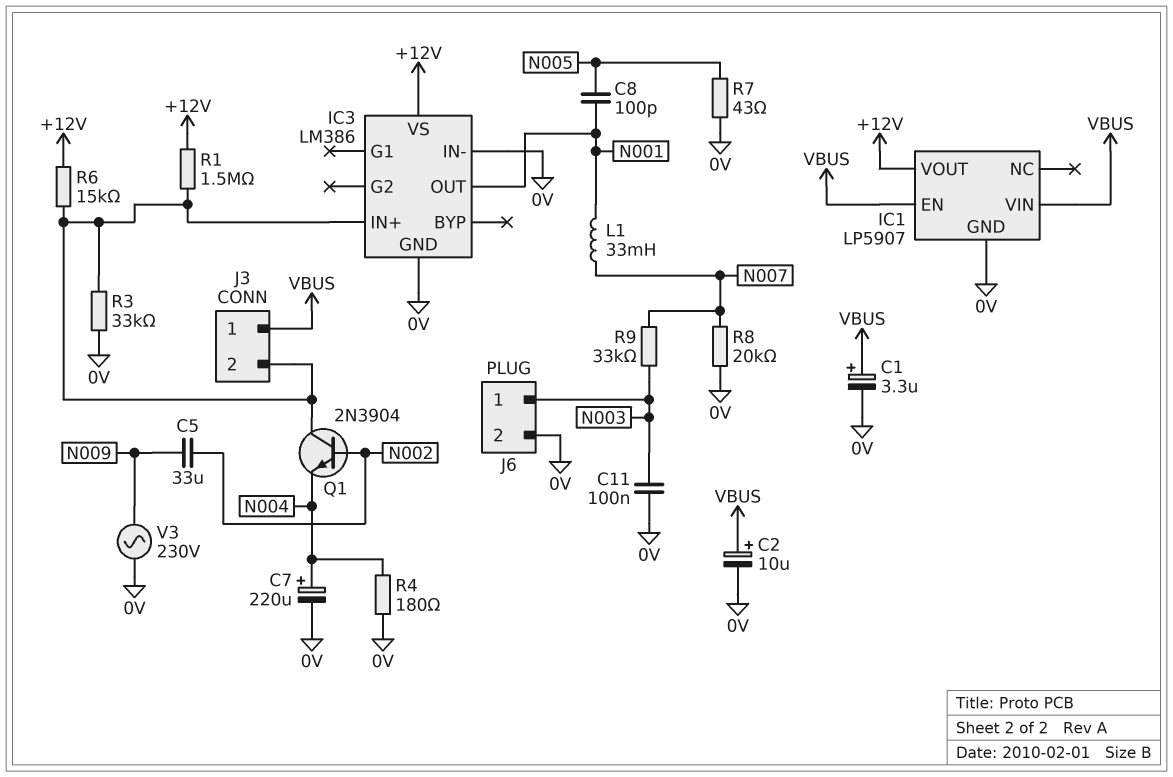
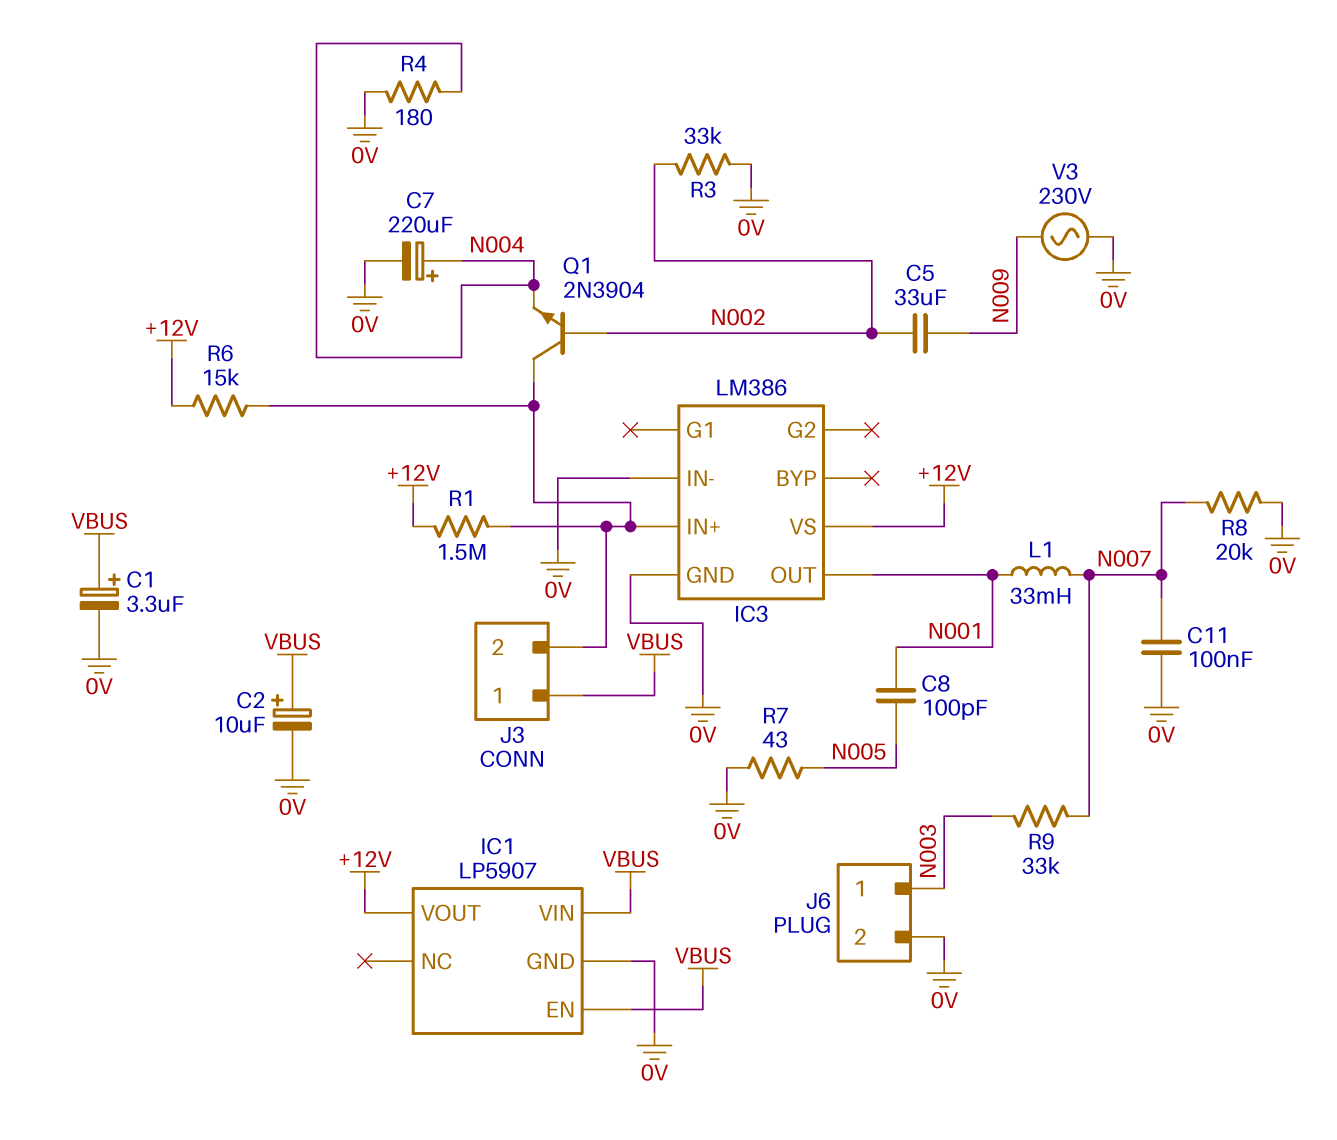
C11: 100nF (0V, N003) -> 100nF (0V, N007)
R3: 33k (0V, IC3/IN+) -> 33k (0V, N002)

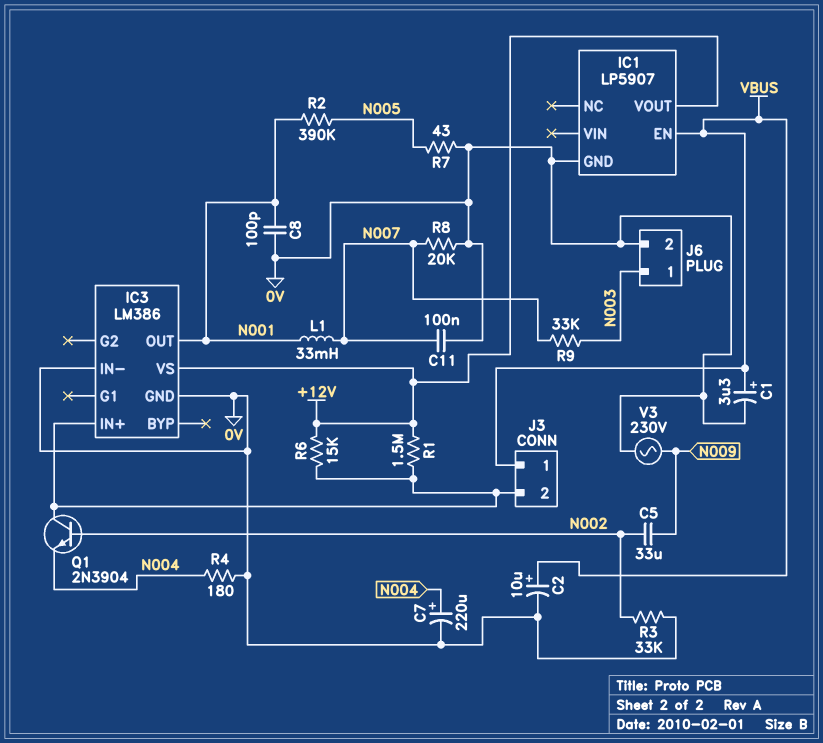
C8: 100pF (N001, N005) -> 100pF (0V, N001)
IC1 pin VIN: VBUS -> none
R2: none -> 390k (N001, N005)

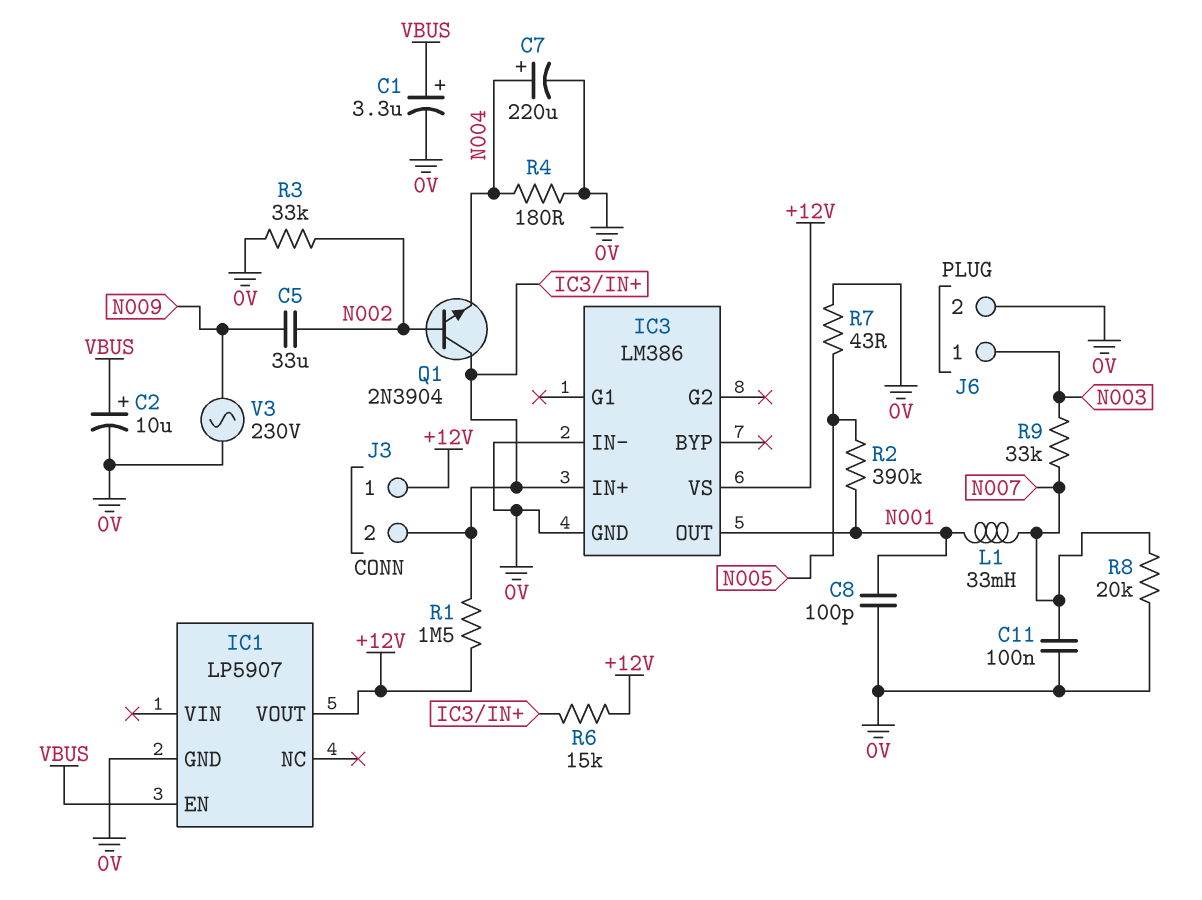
J3 pin 1: VBUS -> +12V

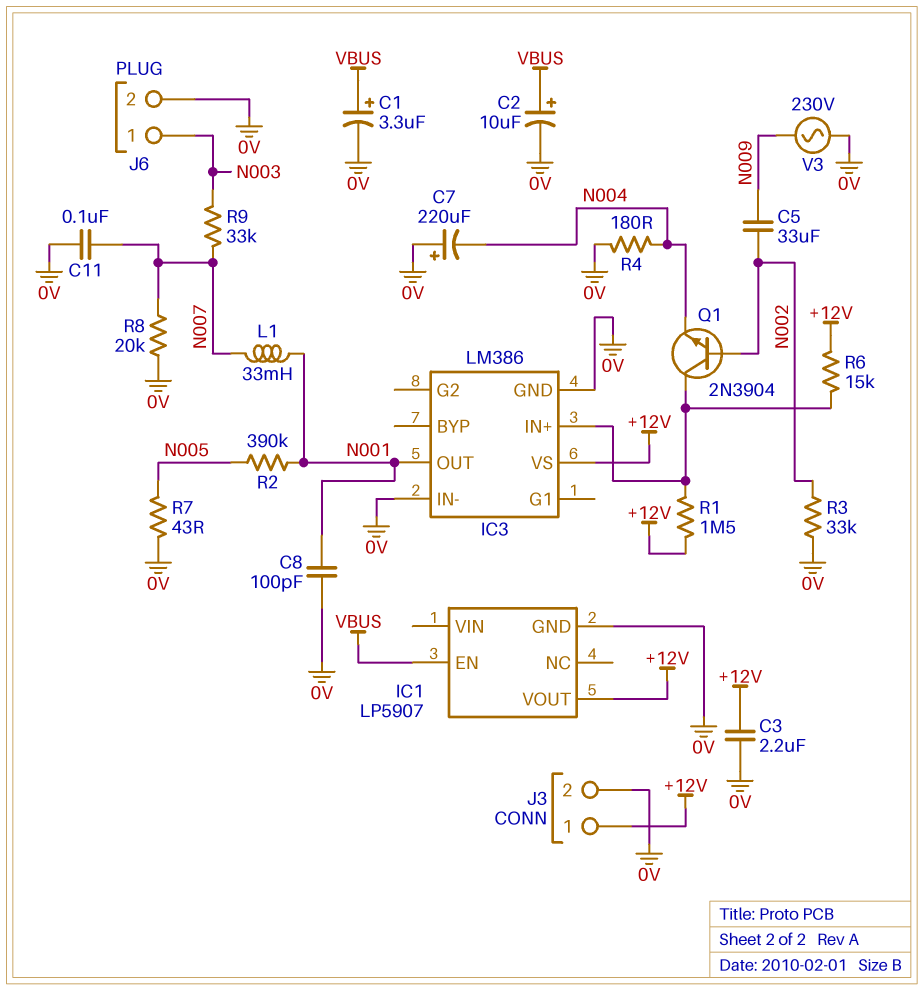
C3: none -> 2.2uF (+12V, 0V)
C7: 220uF (plus N004, minus 0V) -> 220uF (plus 0V, minus N004)
J3 pin 2: IC3/IN+ -> 0V

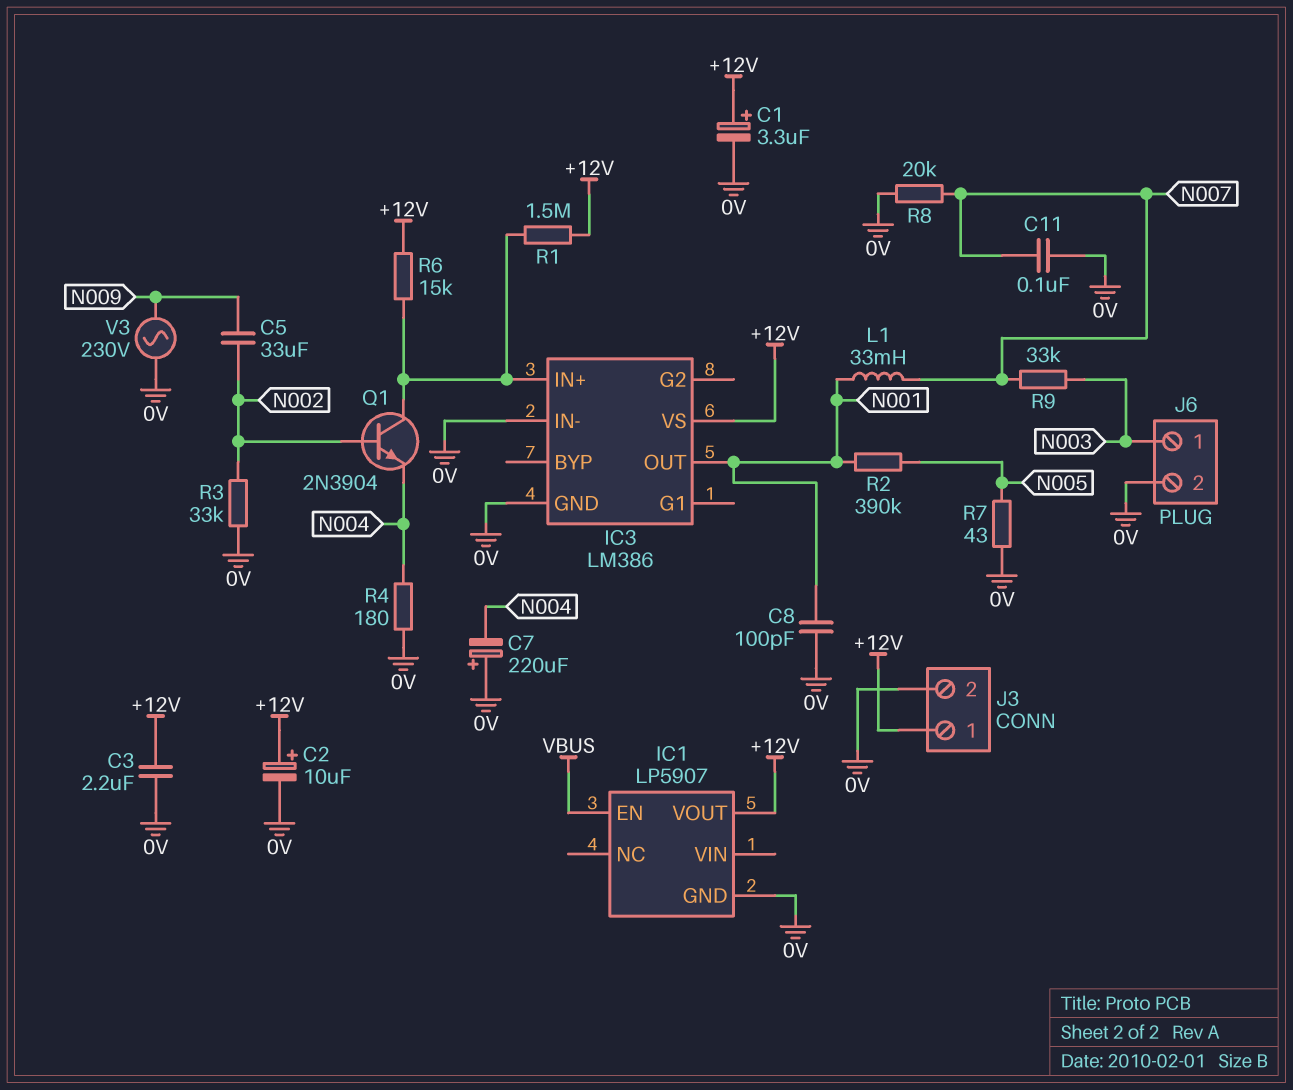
C1: 3.3uF (plus VBUS, minus 0V) -> 3.3uF (plus +12V, minus 0V)
C2: 10uF (plus VBUS, minus 0V) -> 10uF (plus +12V, minus 0V)

